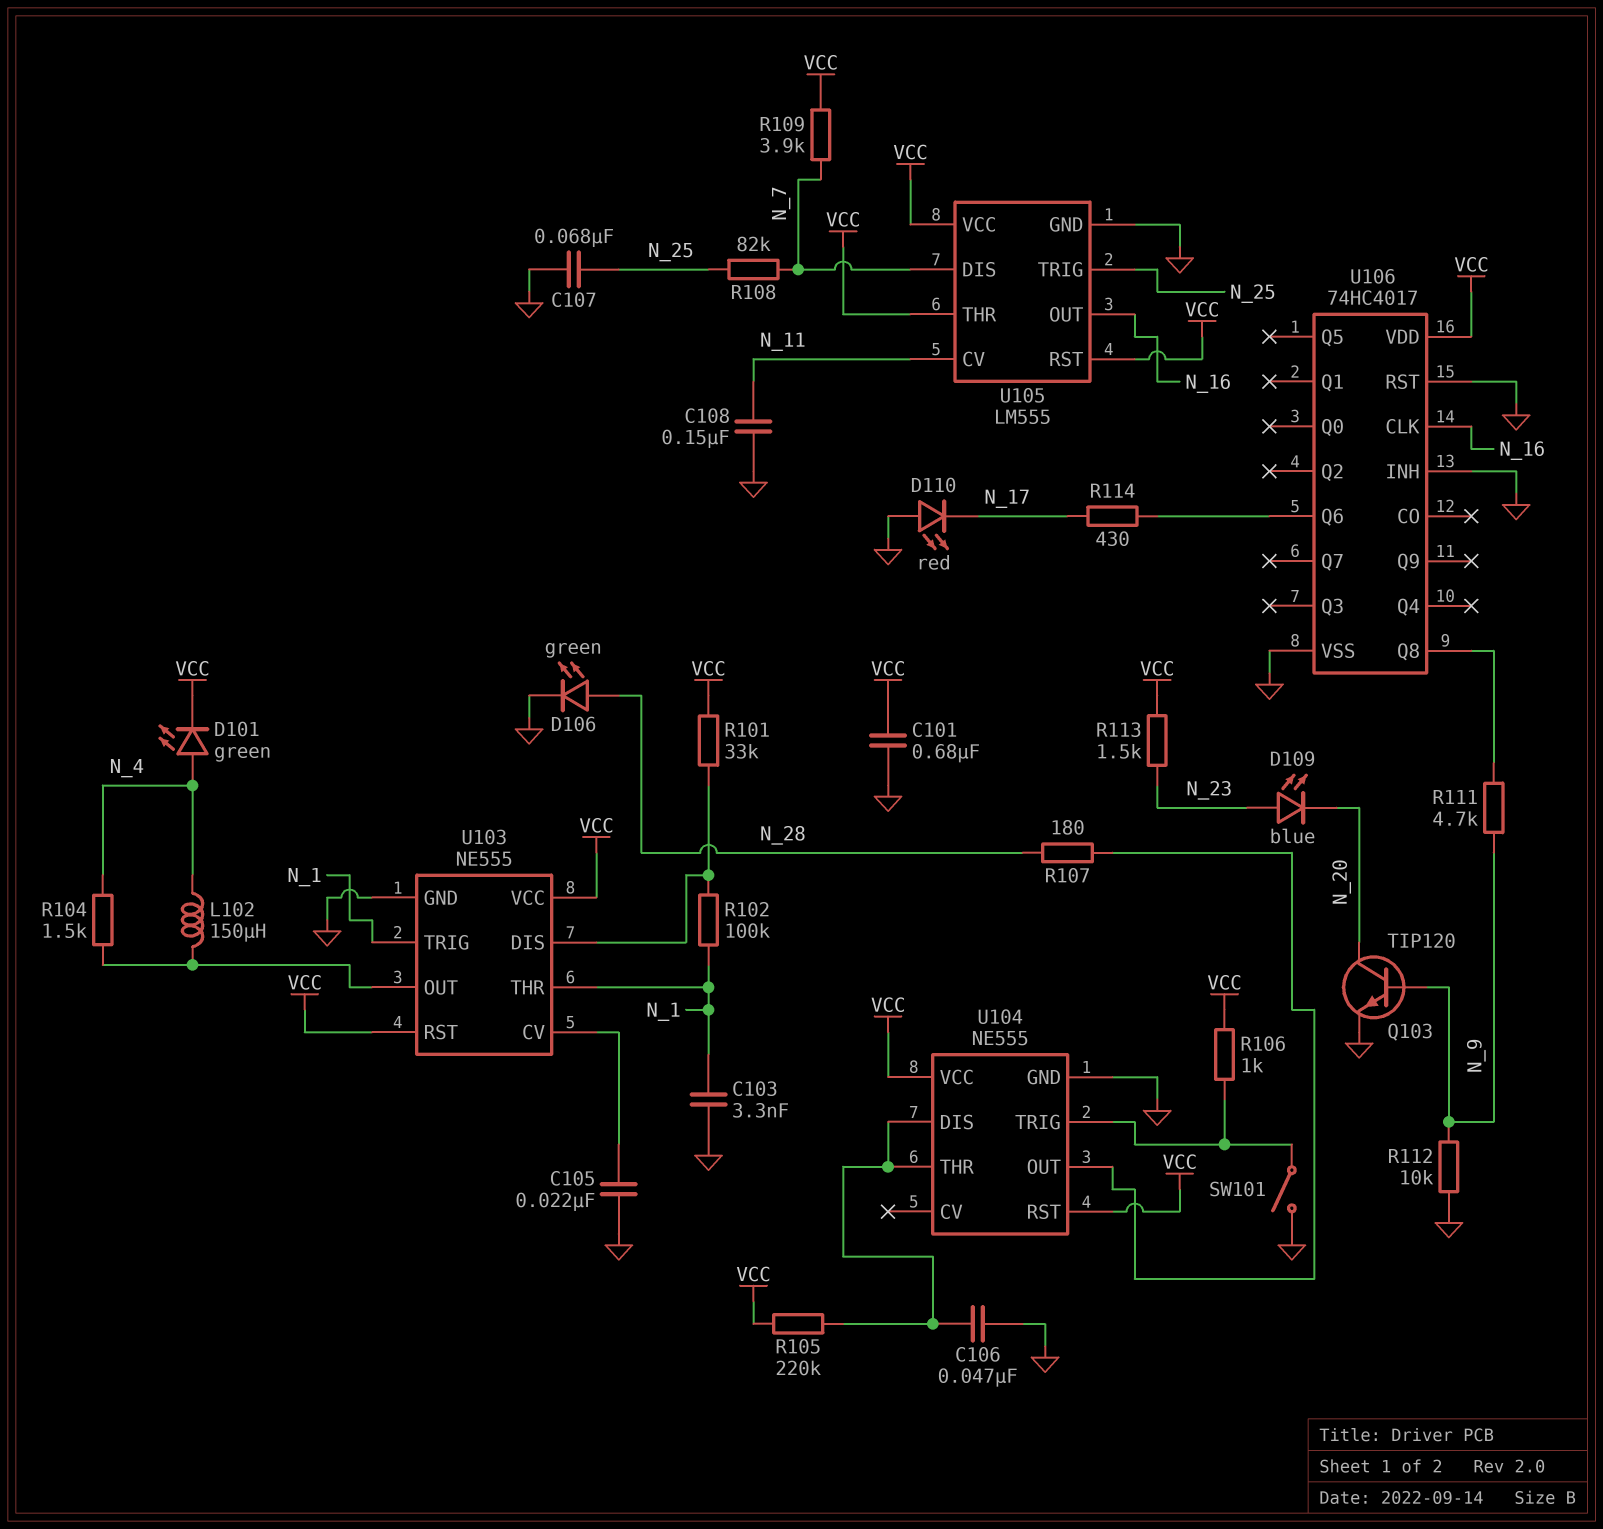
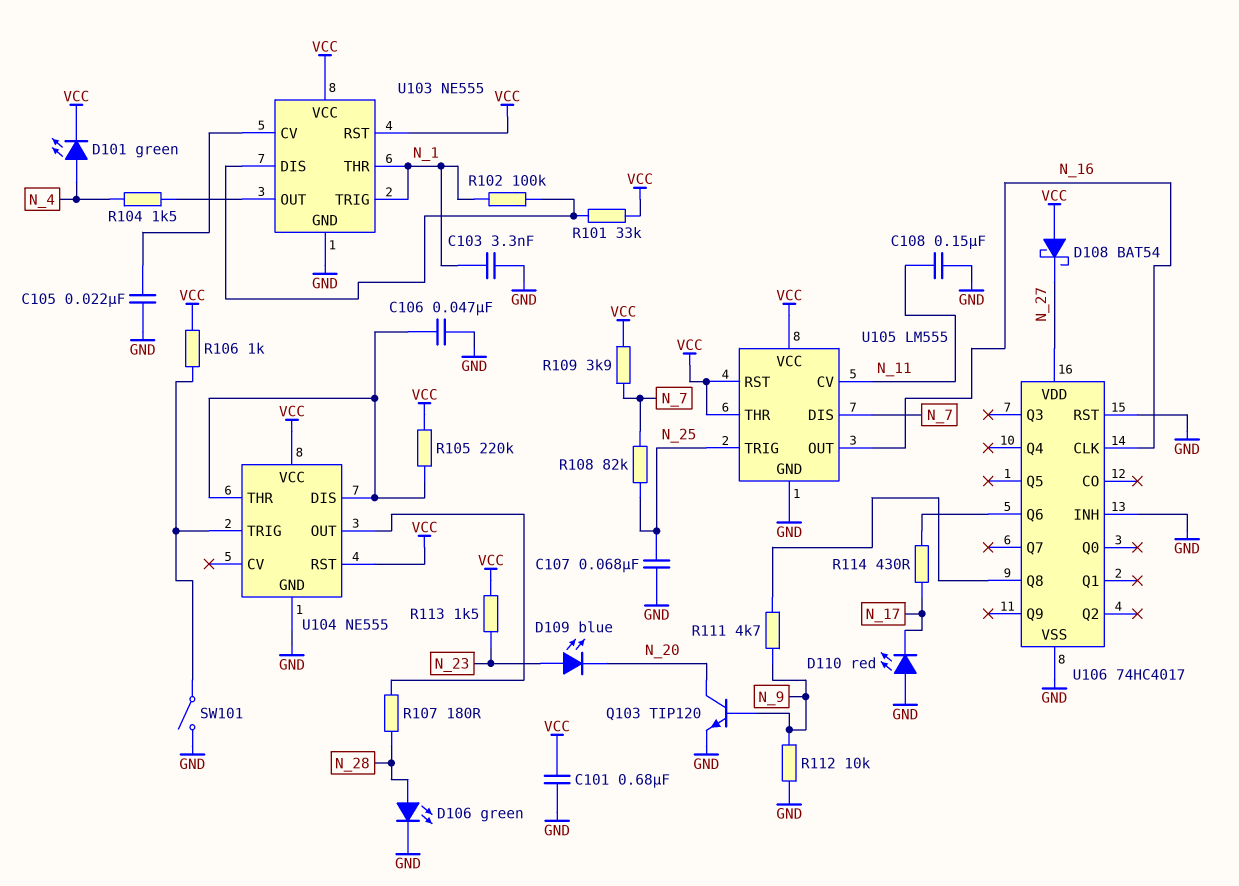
D108: none -> schottky BAT54 (A VCC, K N_27)
L102: 150uH (N_4, U103/OUT) -> none
U106 pin VDD: VCC -> N_27

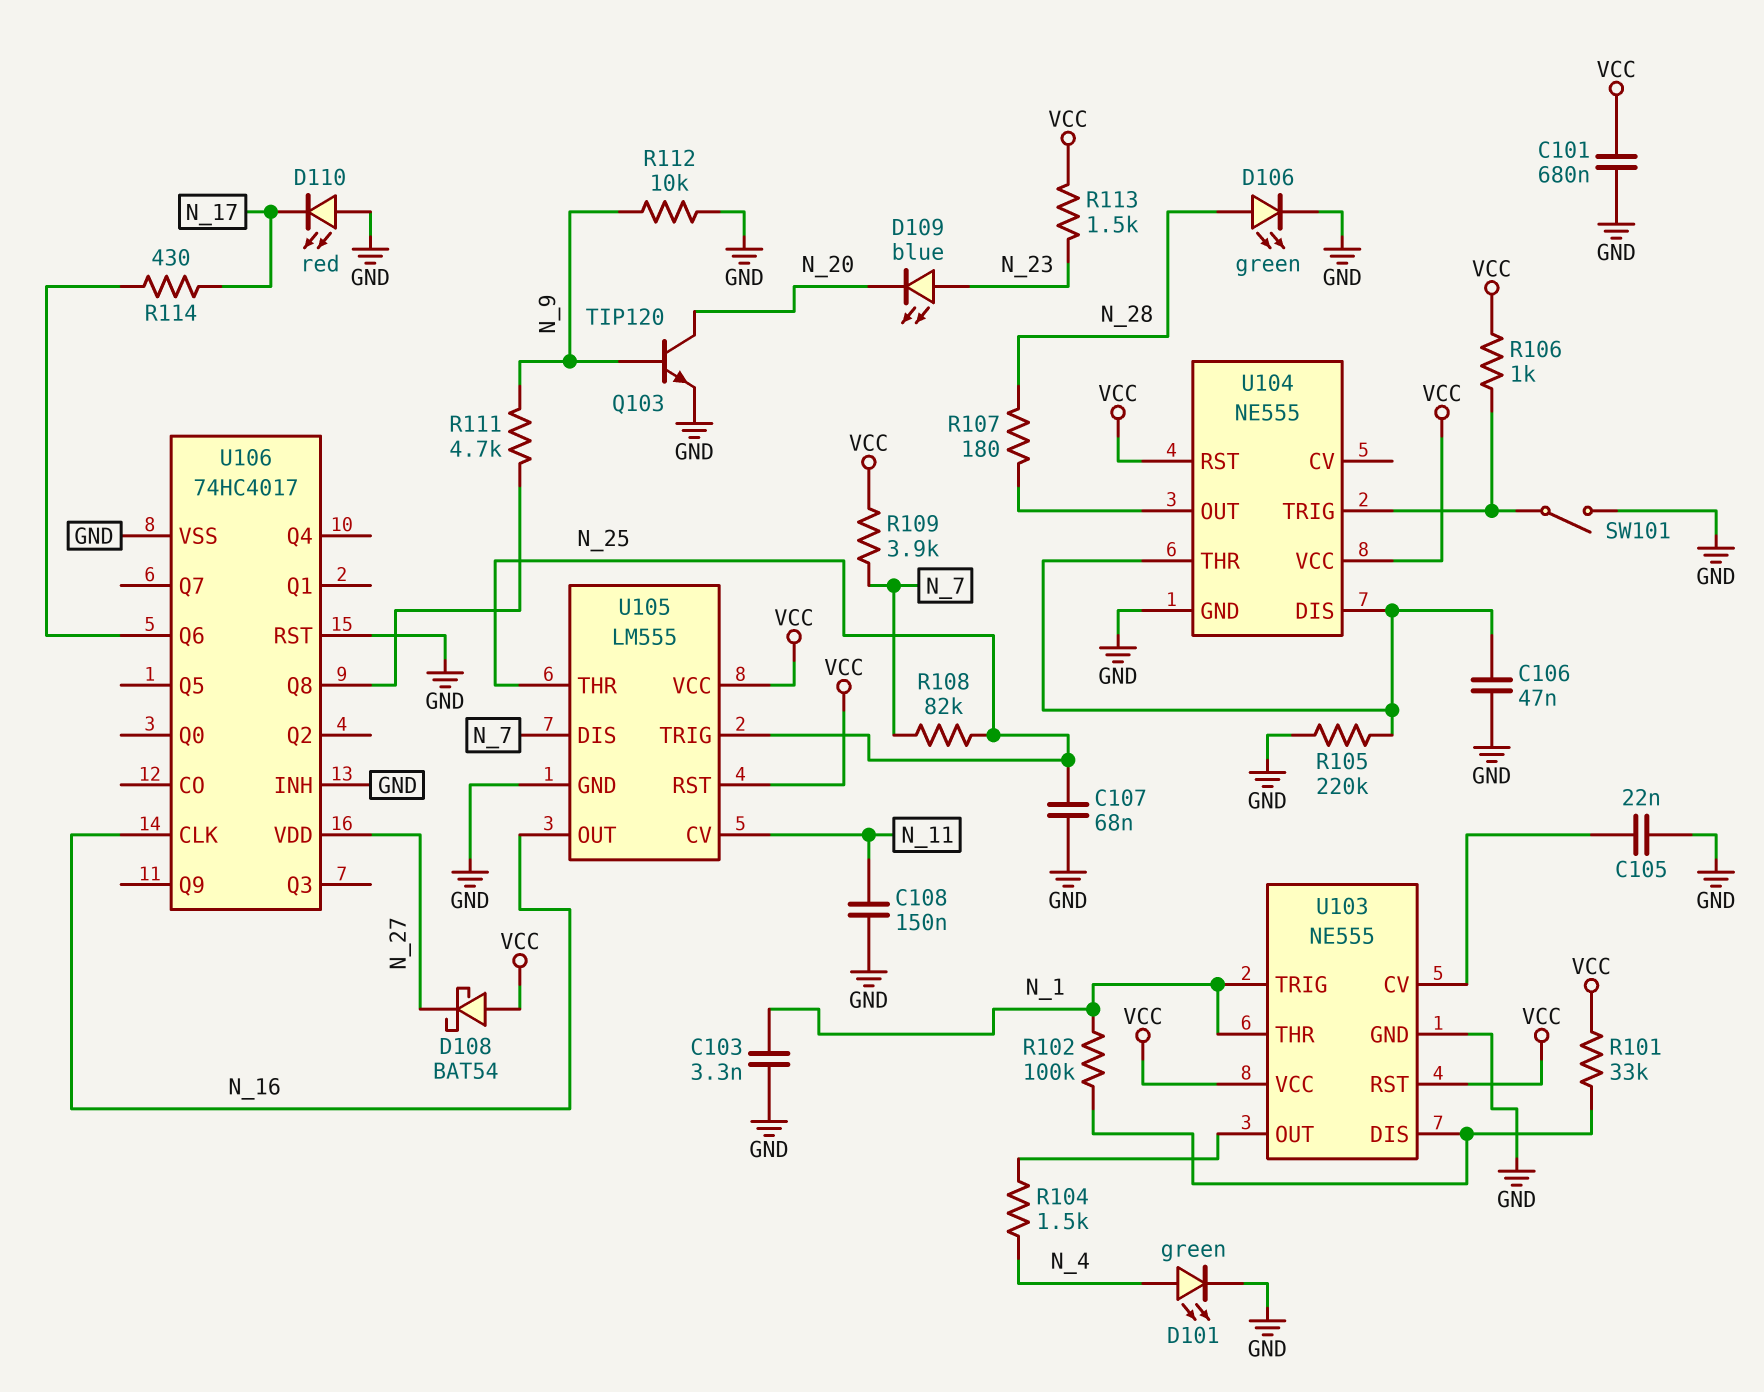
D101: LED green (A N_4, K VCC) -> LED green (A N_4, K GND)
R105: 220k (U104/DIS, VCC) -> 220k (GND, U104/DIS)
U105 pin THR: VCC -> N_25

